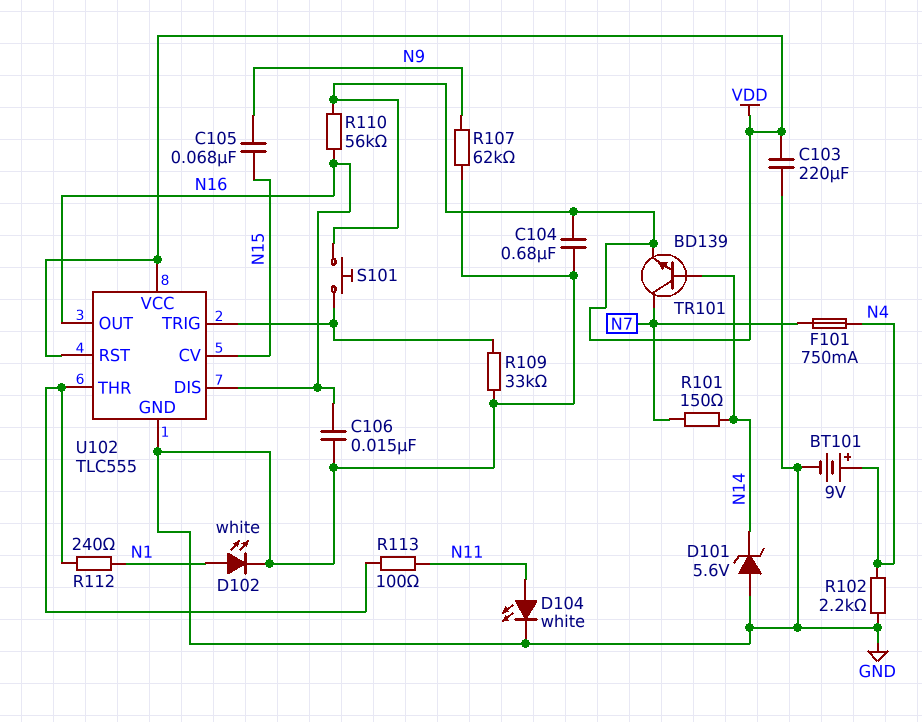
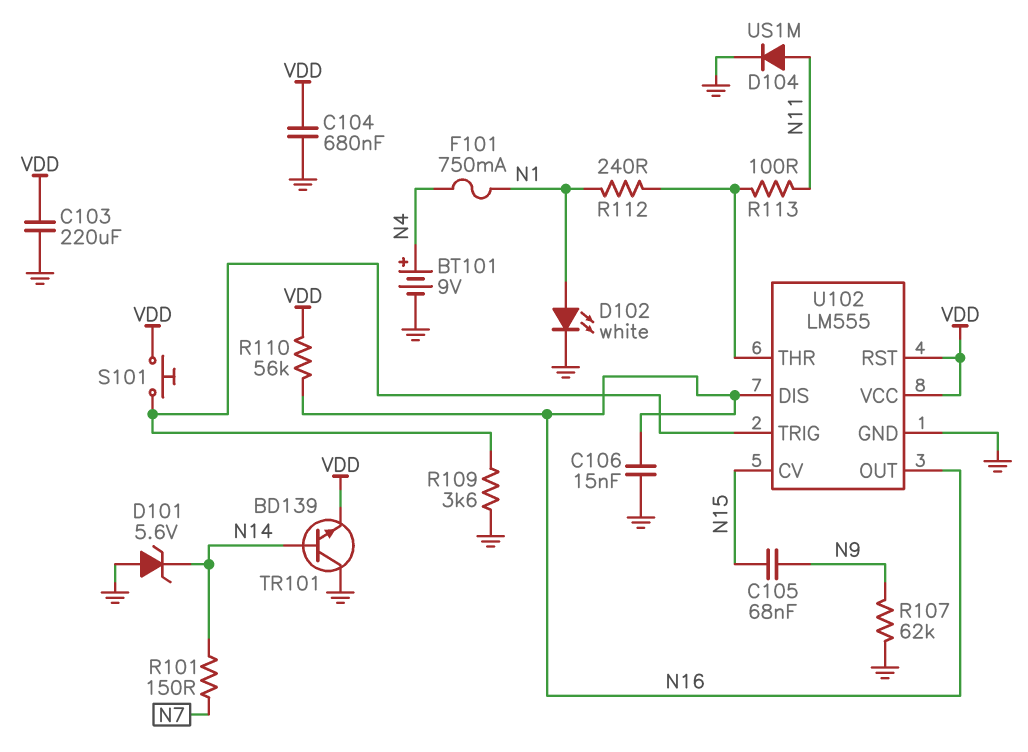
D104: LED white (A N11, K GND) -> diode US1M (A N11, K GND)
F101: 750mA (N4, N7) -> 750mA (N1, N4)
R102: 2.2k (GND, N4) -> none
R109: 33k (GND, U102/TRIG) -> 3.6k (GND, U102/TRIG)
TR101: NPN BD139 (B N14, C N7, E VDD) -> NPN BD139 (B N14, C GND, E VDD)
U102: TLC555 -> LM555

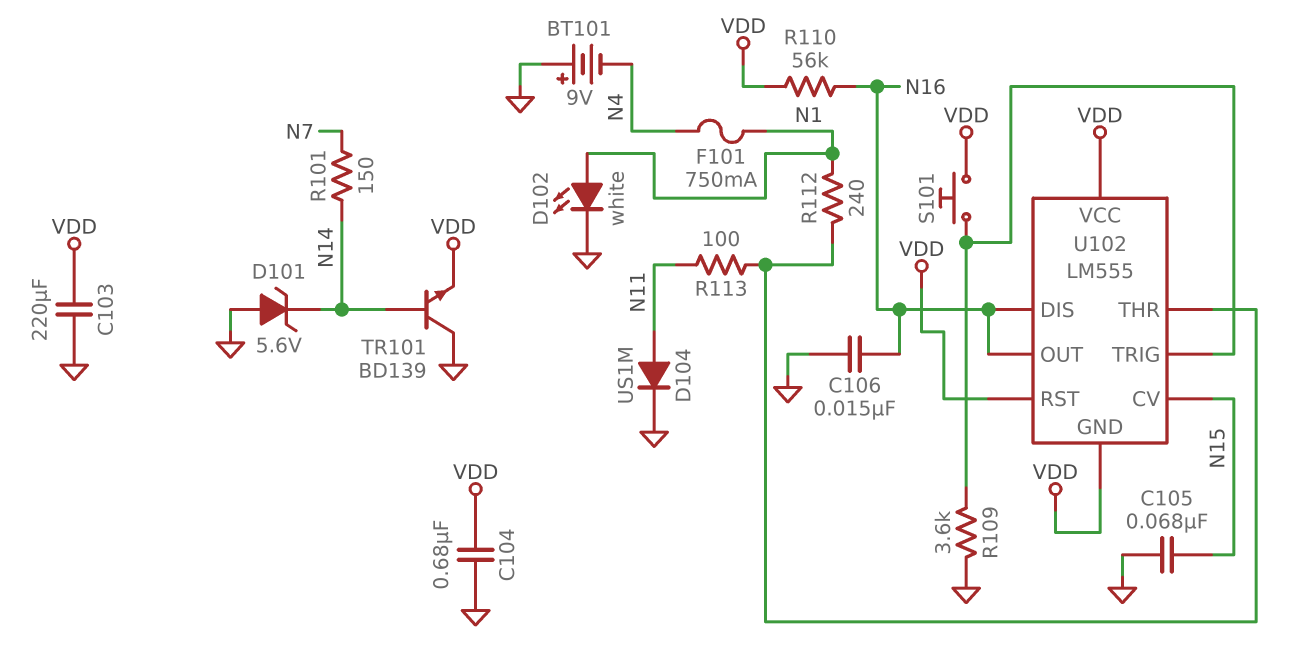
BT101: 9V (plus N4, minus GND) -> 9V (plus GND, minus N4)
C105: 68nF (N9, N15) -> 68nF (GND, N15)
R107: 62k (GND, N9) -> none
U102 pin GND: GND -> VDD

